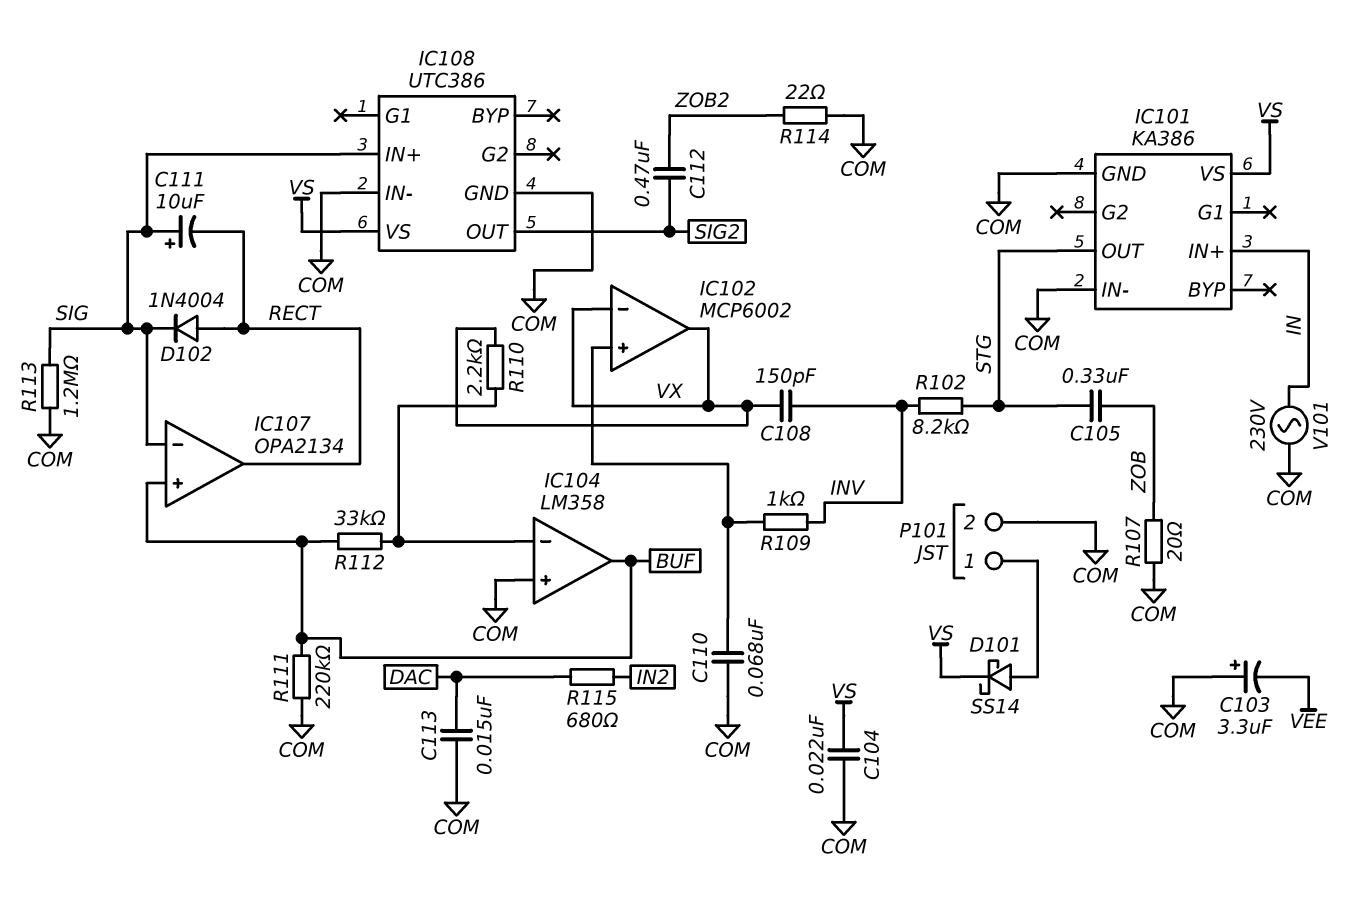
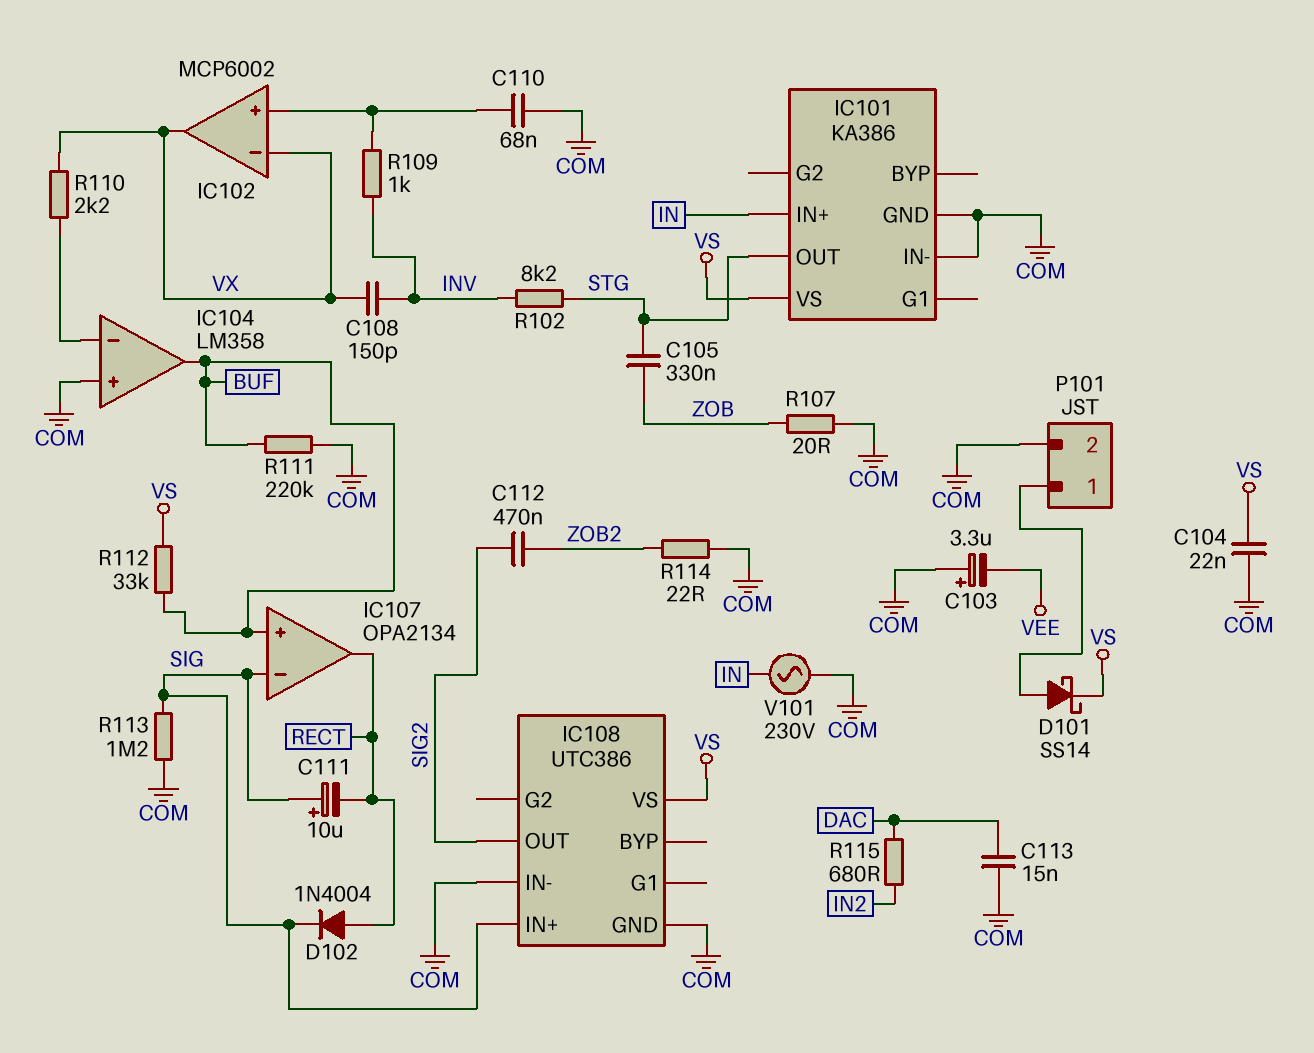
R112: 33k (BUF, IC104/in-) -> 33k (BUF, VS)

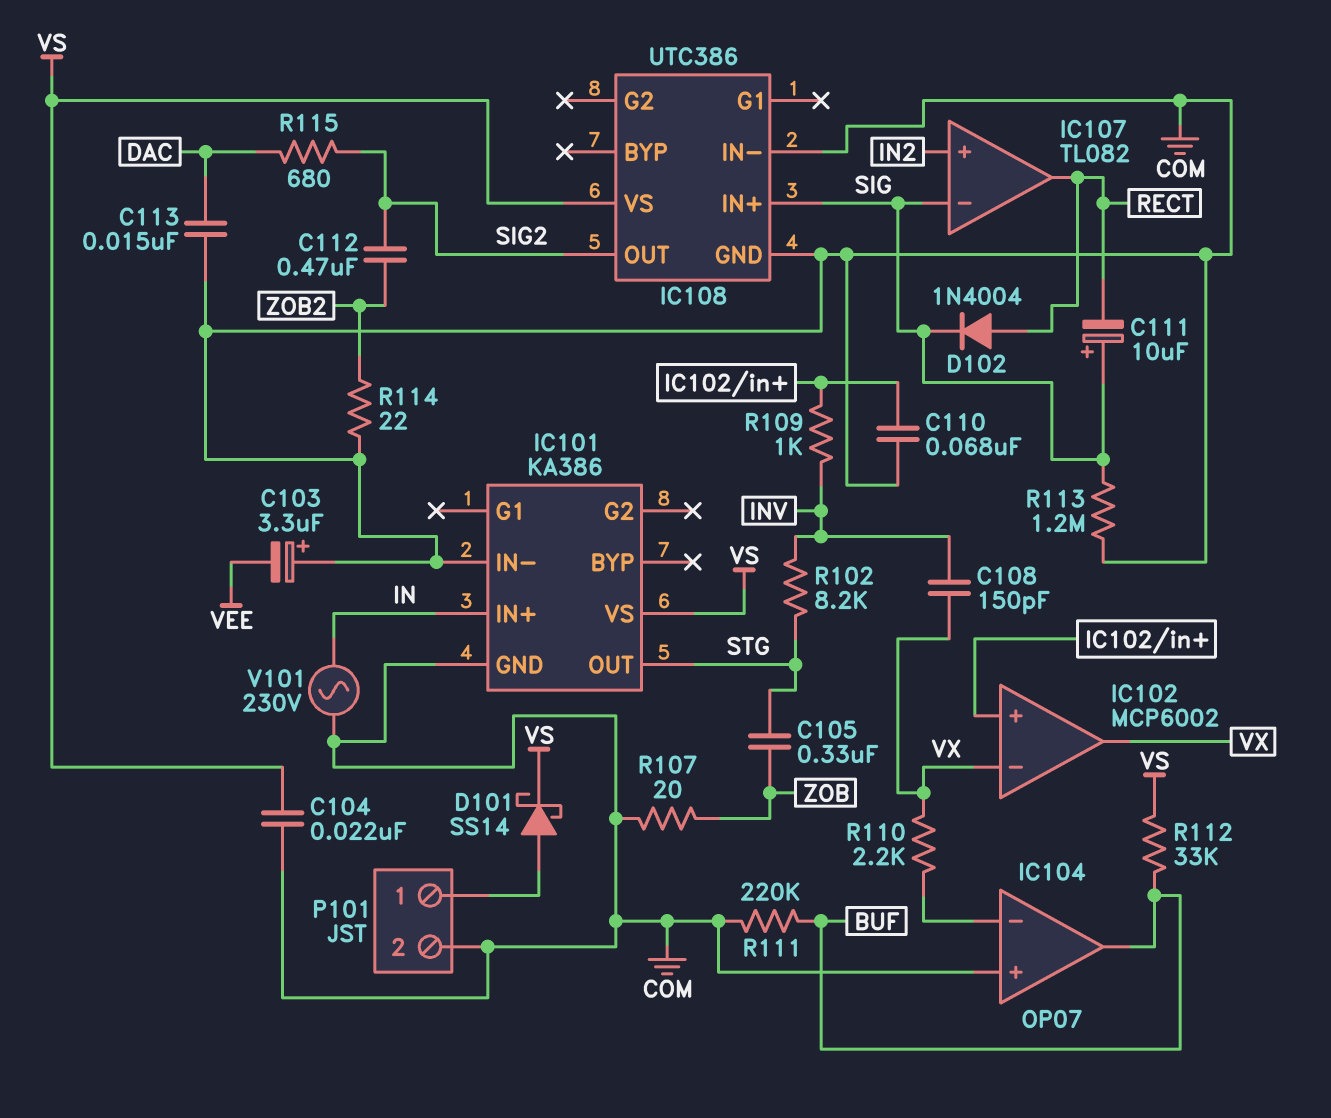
IC104: LM358 -> OP07
IC107: OPA2134 -> TL082
IC107 pin in+: BUF -> IN2
R115: 680 (DAC, IN2) -> 680 (DAC, SIG2)

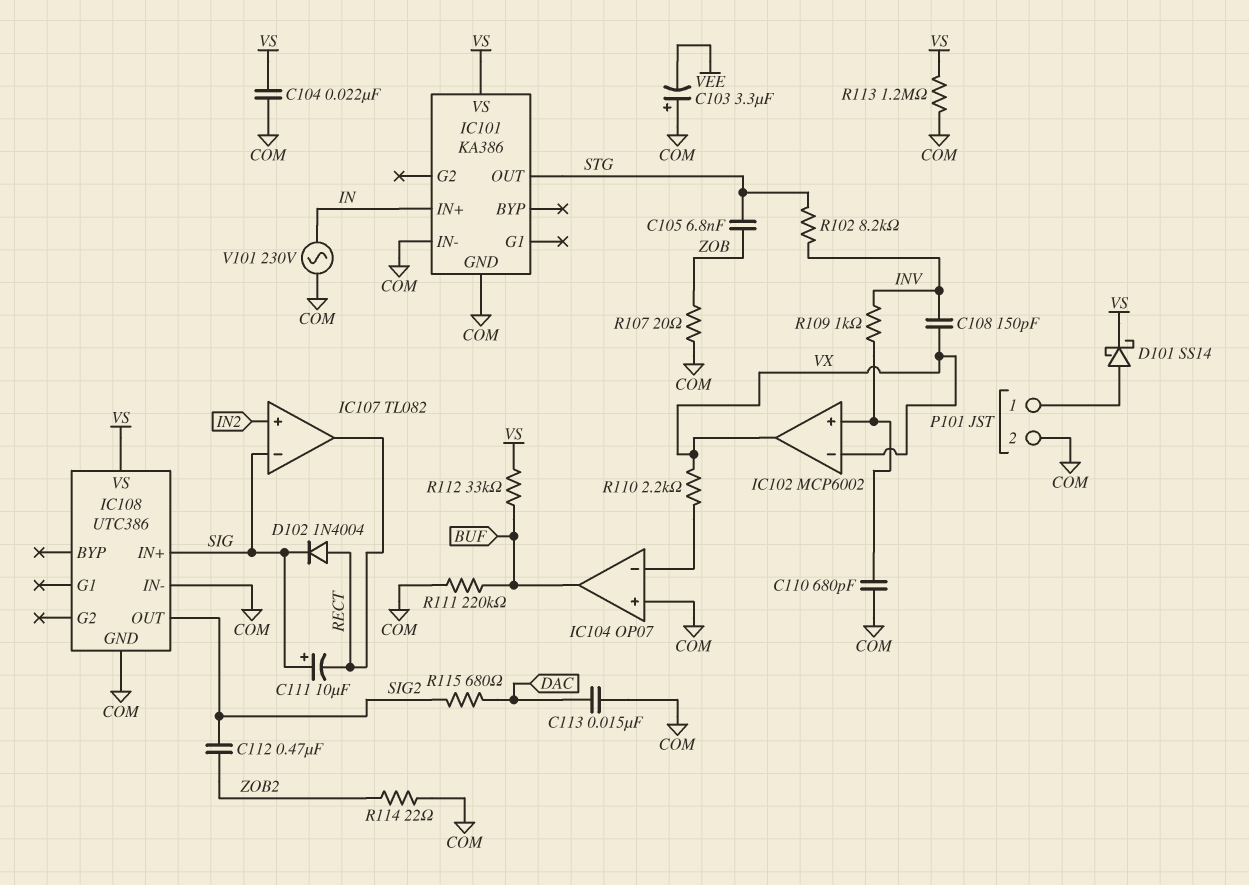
C105: 330nF (STG, ZOB) -> 6.8nF (STG, ZOB)
C110: 68nF (COM, IC102/in+) -> 680pF (COM, IC102/in+)
R113: 1.2M (COM, SIG) -> 1.2M (COM, VS)

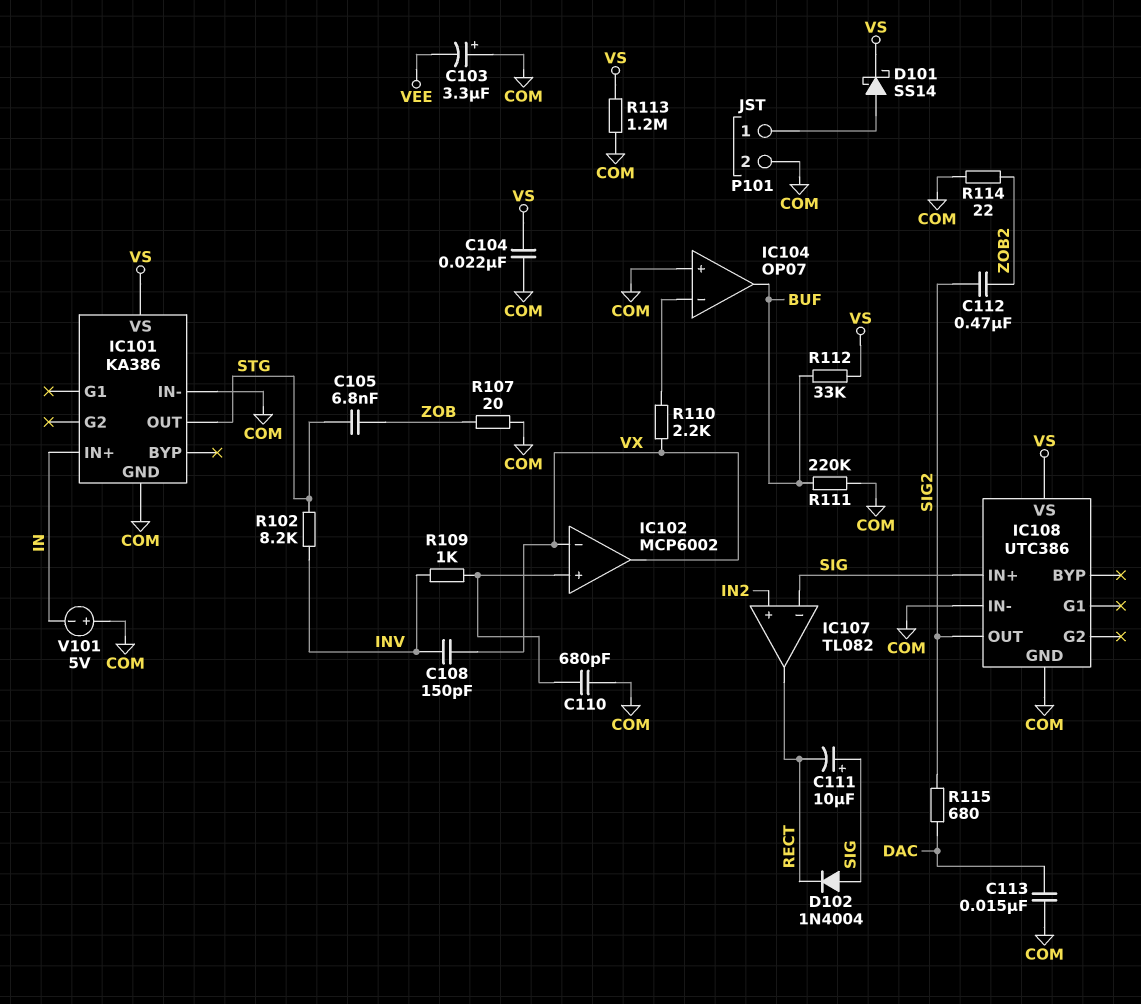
D102: diode 1N4004 (A RECT, K SIG) -> diode 1N4004 (A SIG, K RECT)
V101: AC 230V (COM, IN) -> 5V (plus COM, minus IN)

